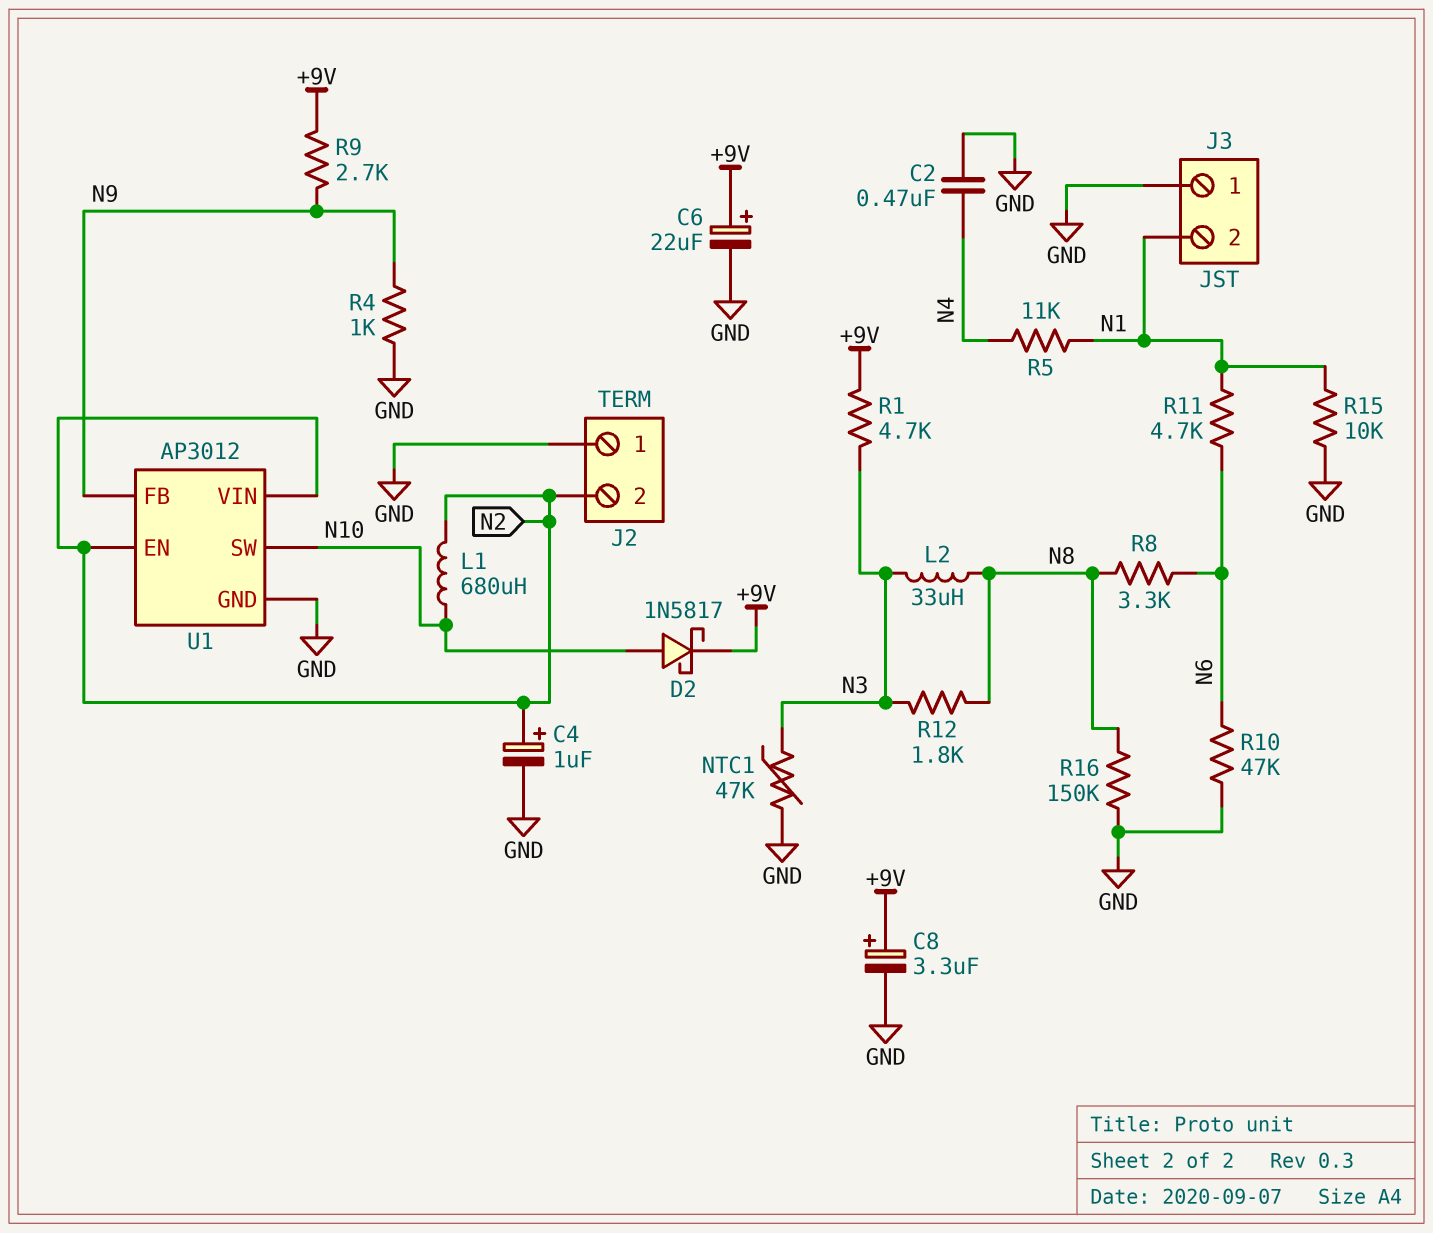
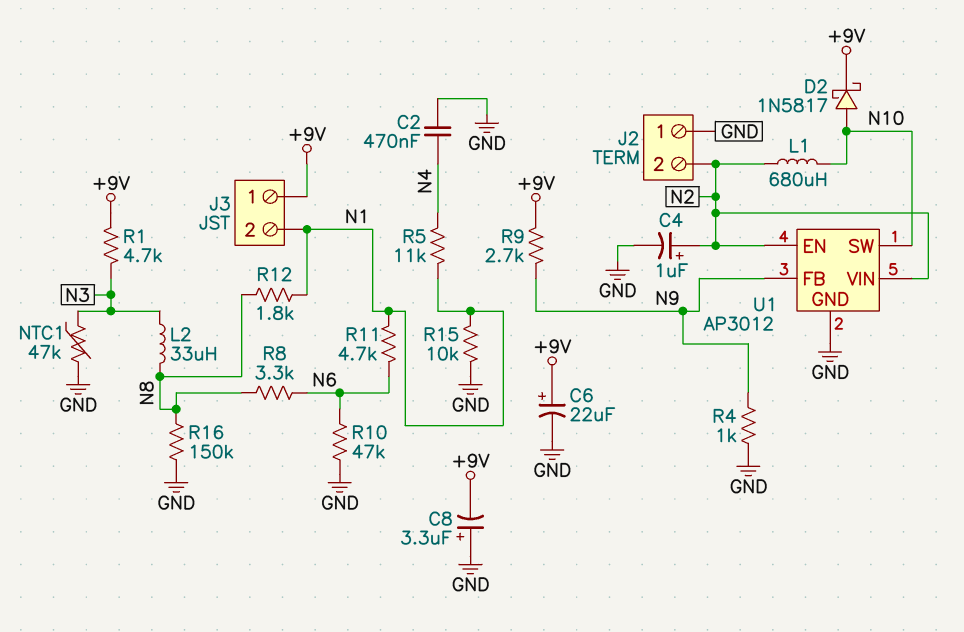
C8: 3.3uF (plus +9V, minus GND) -> 3.3uF (plus GND, minus +9V)
J3 pin 1: GND -> +9V
R12: 1.8k (N3, N8) -> 1.8k (N1, N8)

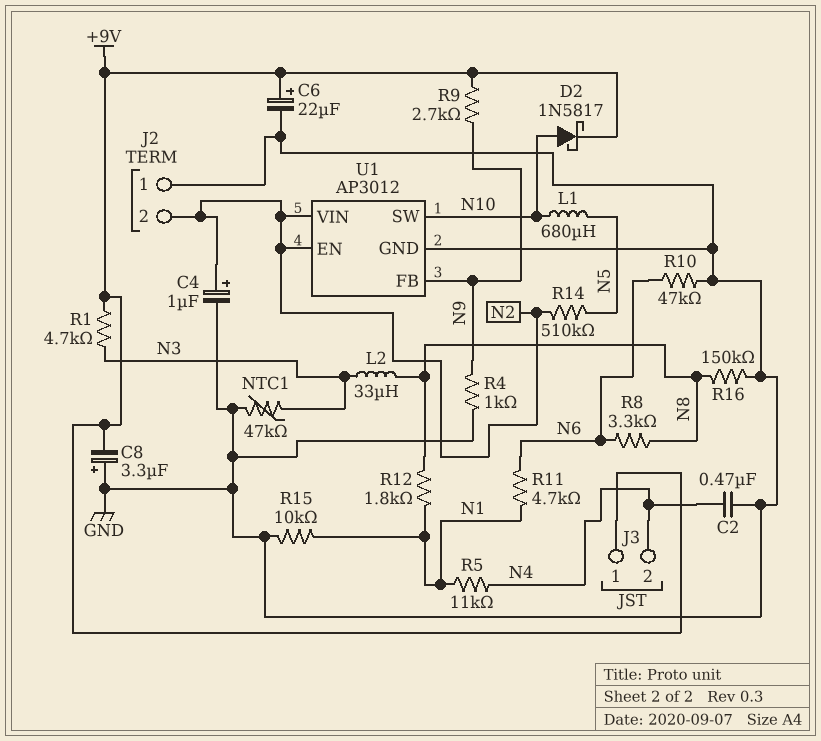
J3 pin 2: N1 -> N4
L1: 680uH (N2, N10) -> 680uH (N5, N10)
R14: none -> 510k (N2, N5)

